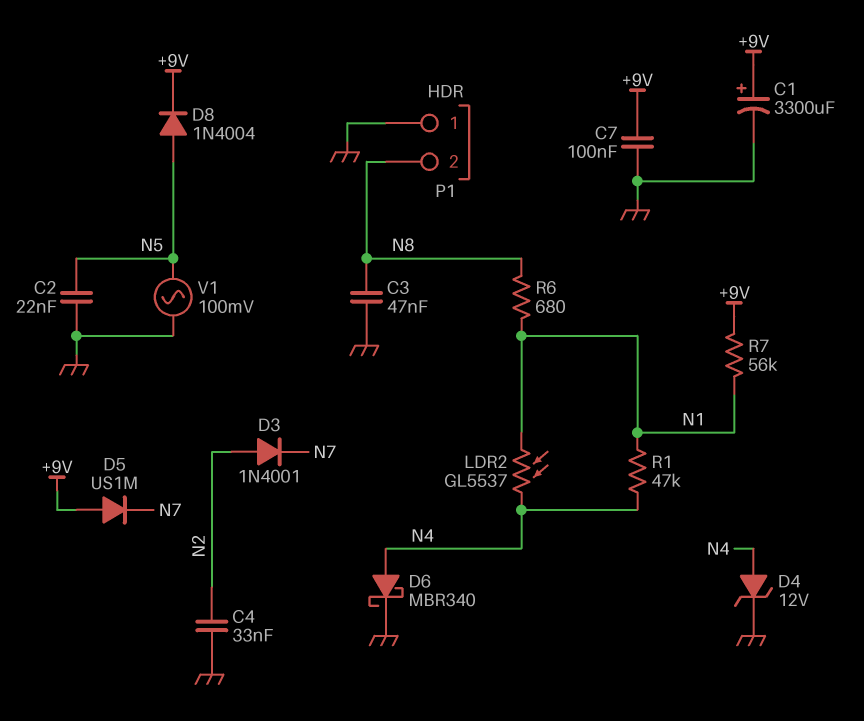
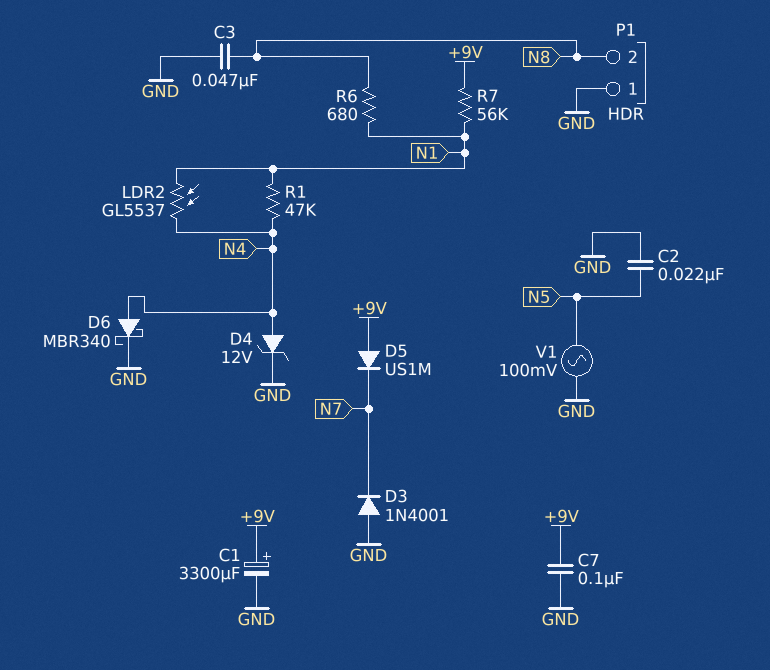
C4: 33nF (GND, N2) -> none
D3: diode 1N4001 (A N2, K N7) -> diode 1N4001 (A GND, K N7)
D8: diode 1N4004 (A N5, K +9V) -> none

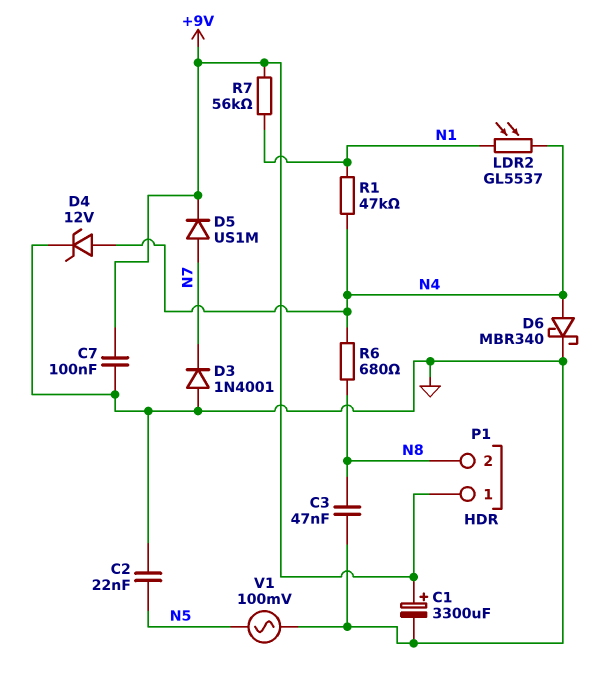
D5: diode US1M (A +9V, K N7) -> diode US1M (A N7, K +9V)
P1 pin 1: GND -> +9V
R6: 680 (N1, N8) -> 680 (N4, N8)

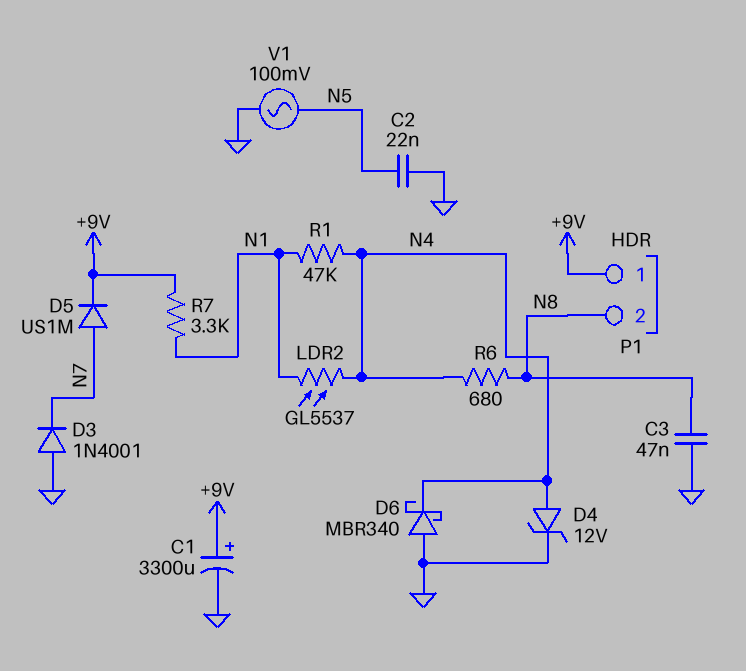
C7: 100nF (+9V, GND) -> none
D6: schottky MBR340 (A N4, K GND) -> schottky MBR340 (A GND, K N4)
R7: 56k (+9V, N1) -> 3.3k (+9V, N1)

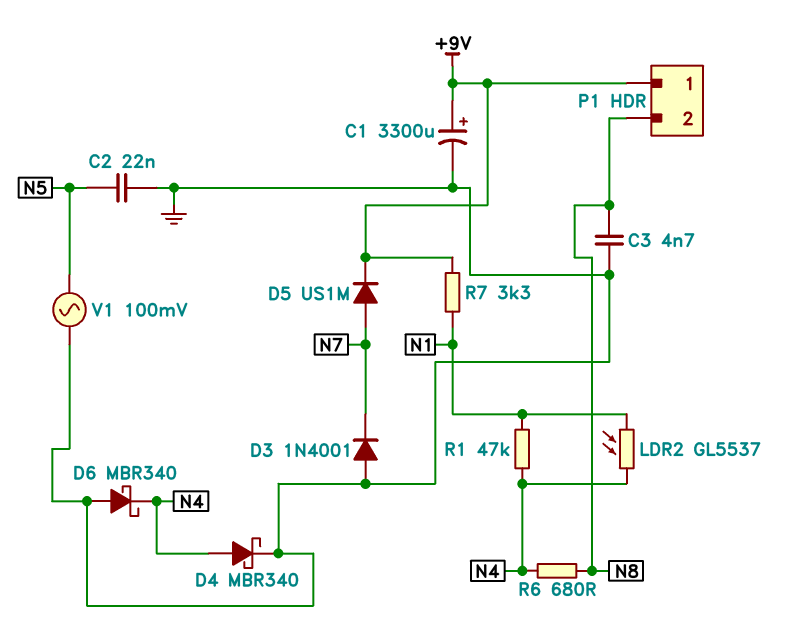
C3: 47nF (GND, N8) -> 4.7nF (GND, N8)
D4: zener 12V (A N4, K GND) -> schottky MBR340 (A N4, K GND)

